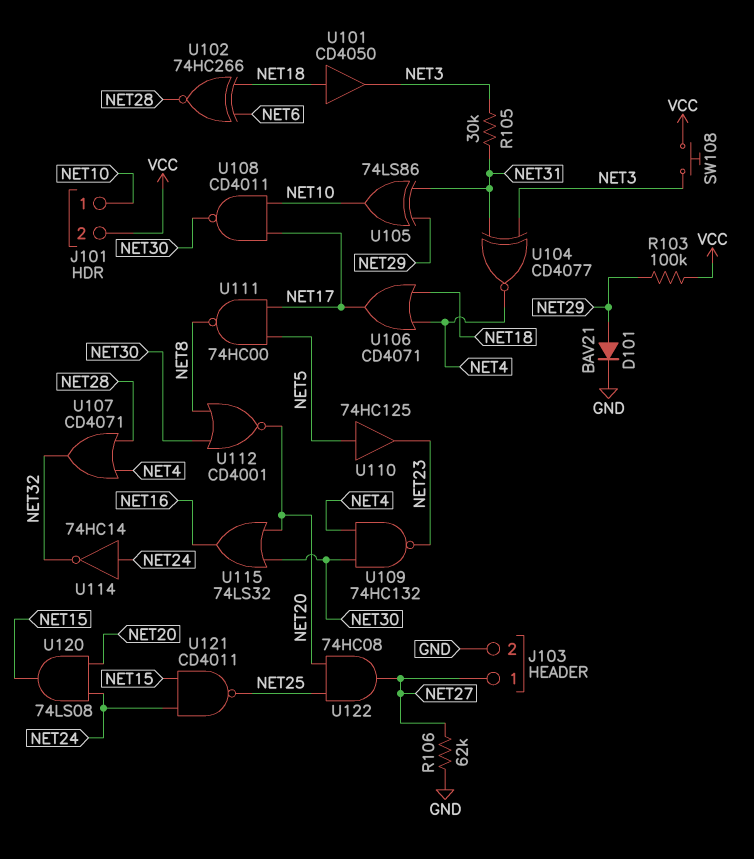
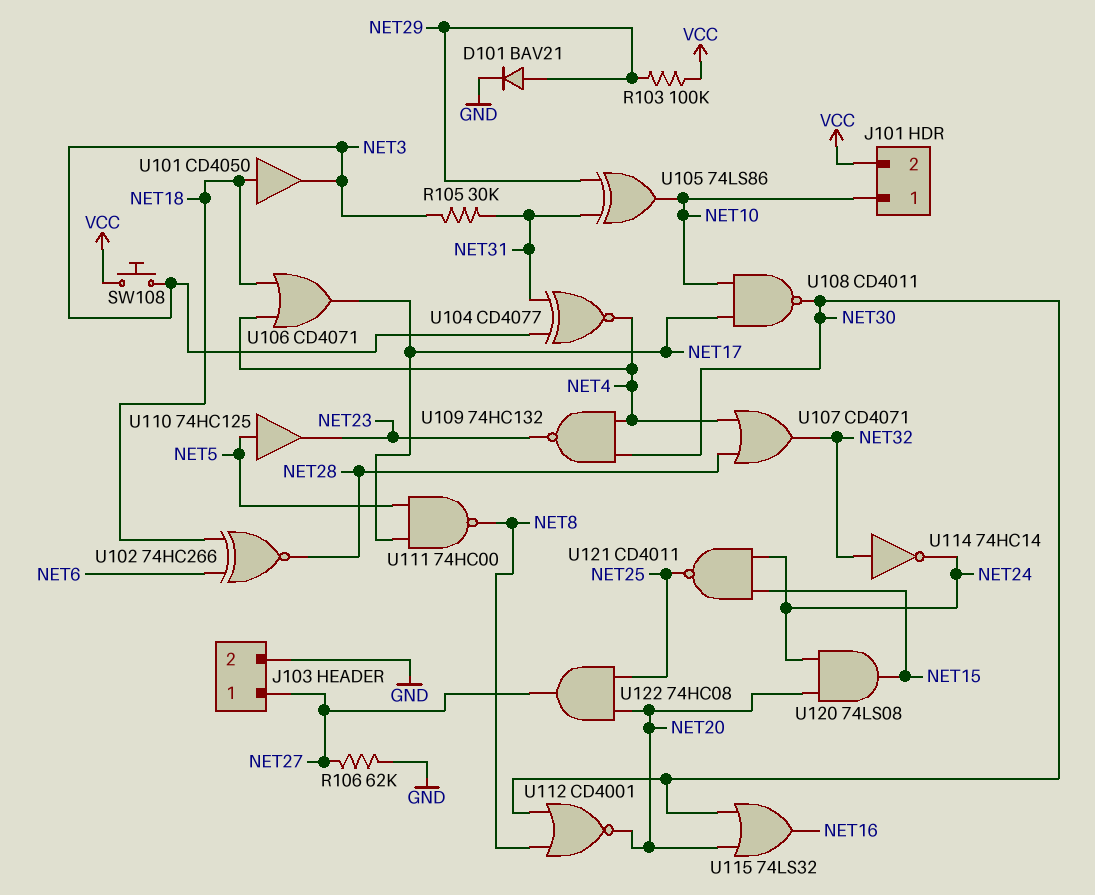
U114: NOT 74HC14 (in NET24, out NET32) -> NOT 74HC14 (in NET32, out NET24)

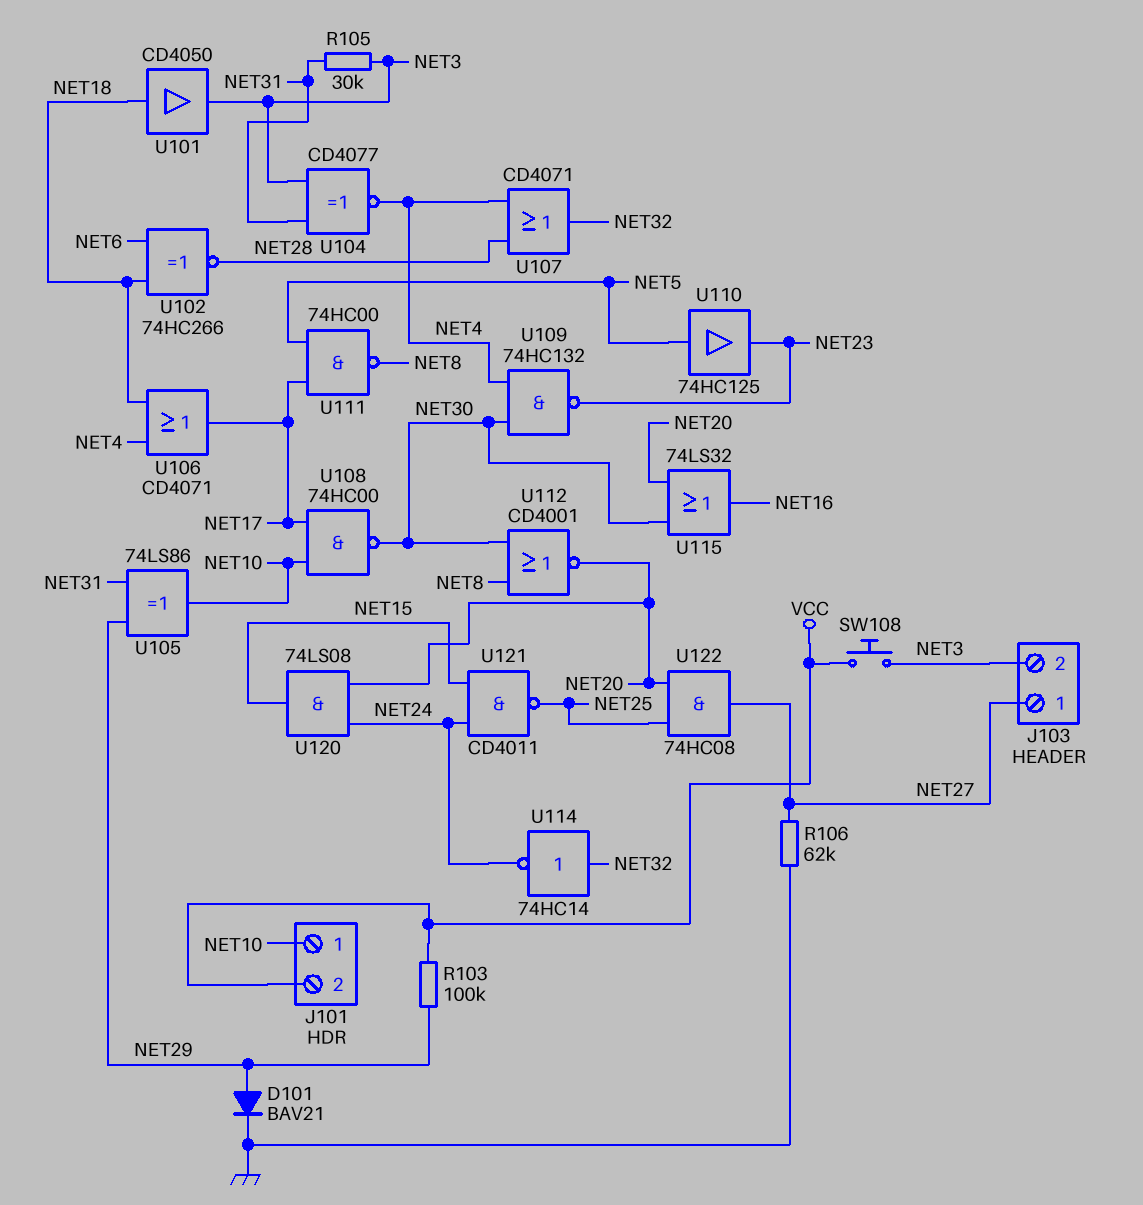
J103 pin 2: GND -> NET3
U108: NAND CD4011 (in NET10, in NET17, out NET30) -> NAND 74HC00 (in NET10, in NET17, out NET30)

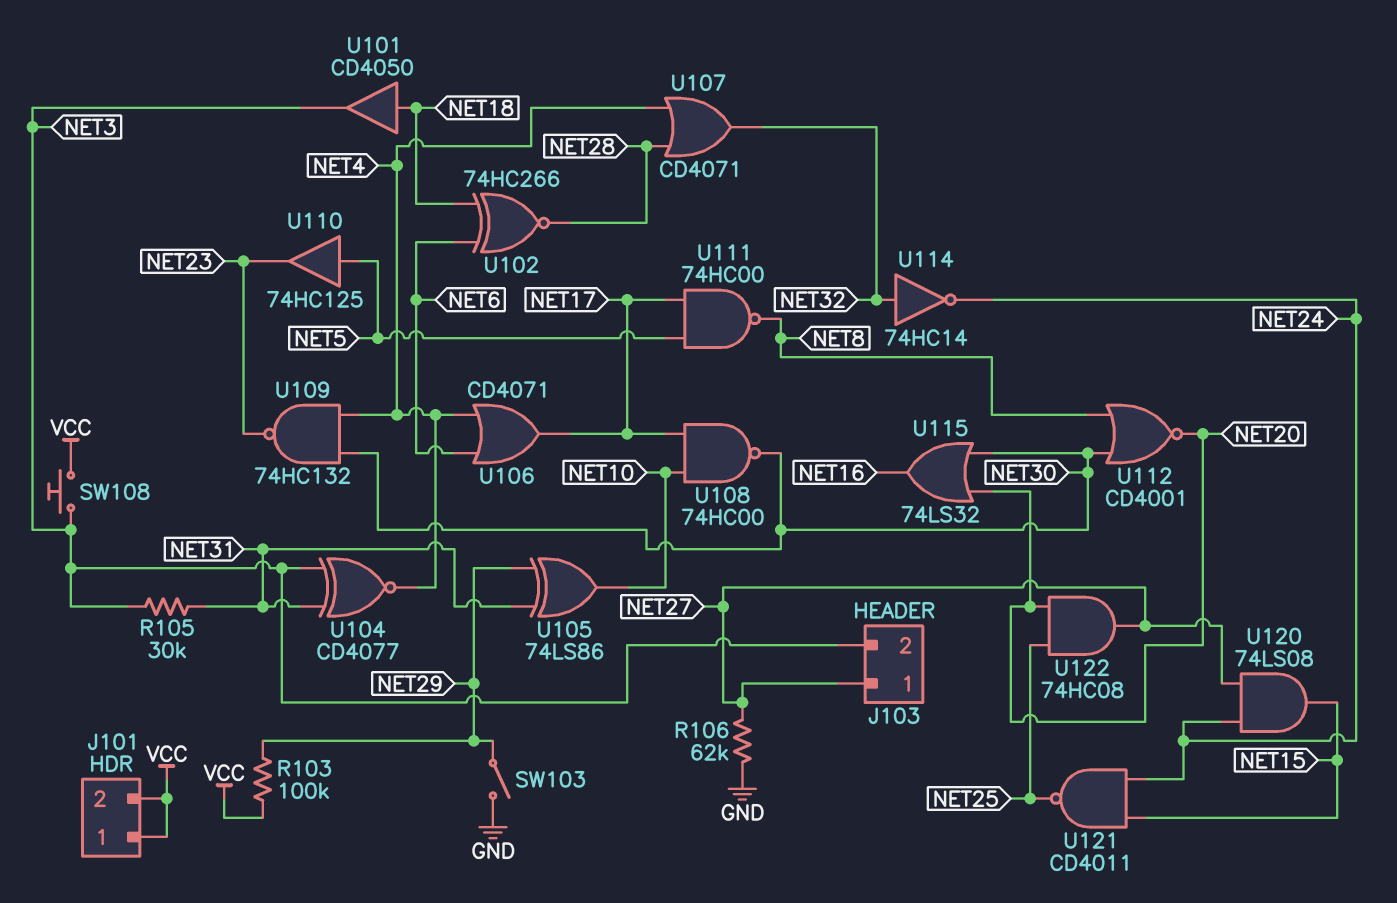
D101: diode BAV21 (A NET29, K GND) -> none
J101 pin 1: NET10 -> VCC
SW103: none -> switch (GND, NET29)
U106: OR CD4071 (in NET4, in NET18, out NET17) -> OR CD4071 (in NET4, in NET6, out NET17)
U120: AND 74LS08 (in NET20, in NET24, out NET15) -> AND 74LS08 (in NET24, in NET27, out NET15)

